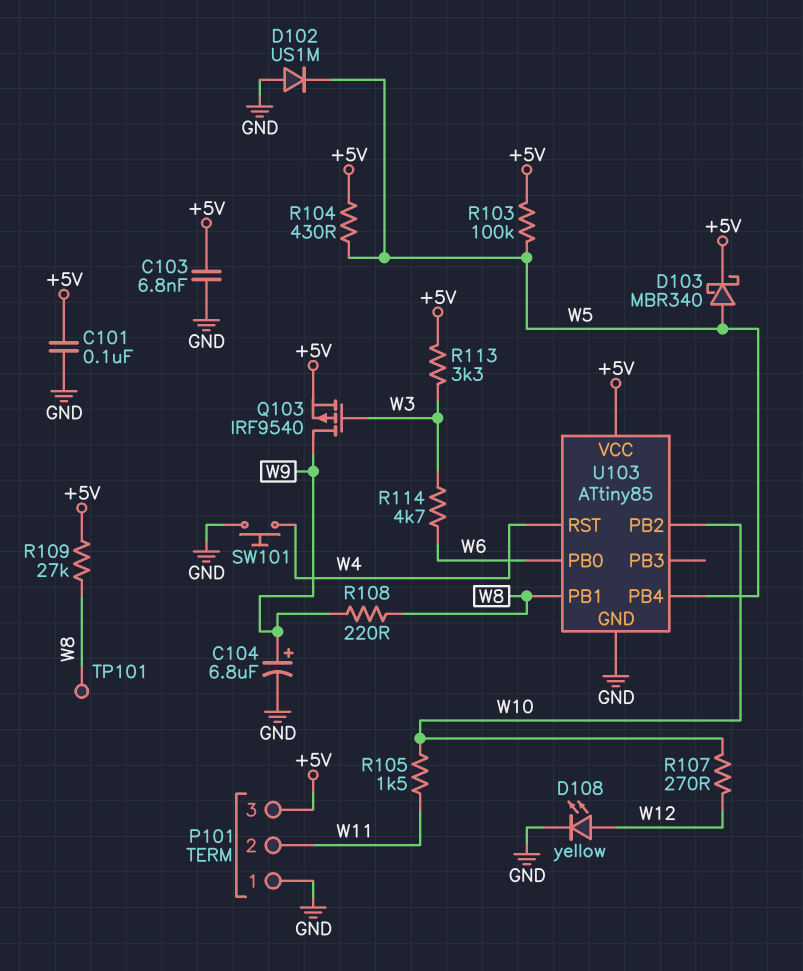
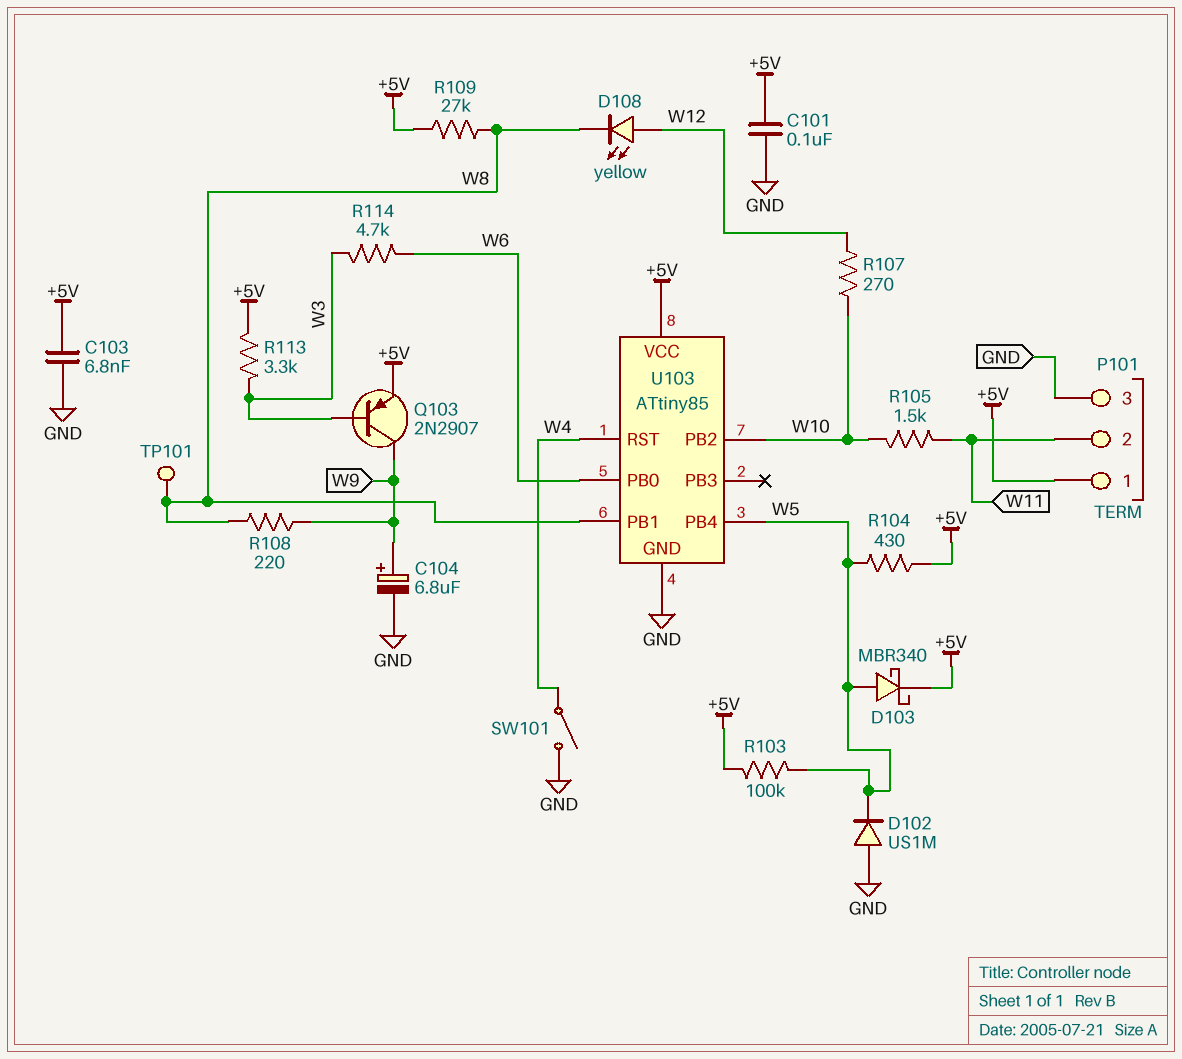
D108: LED yellow (A W12, K GND) -> LED yellow (A W12, K W8)
P101 pin 1: GND -> +5V
P101 pin 3: +5V -> GND
Q103: PMOS IRF9540 (G W3, D W9, S +5V) -> PNP 2N2907 (B W3, C W9, E +5V)
SW101: button (GND, W4) -> switch (GND, W4)

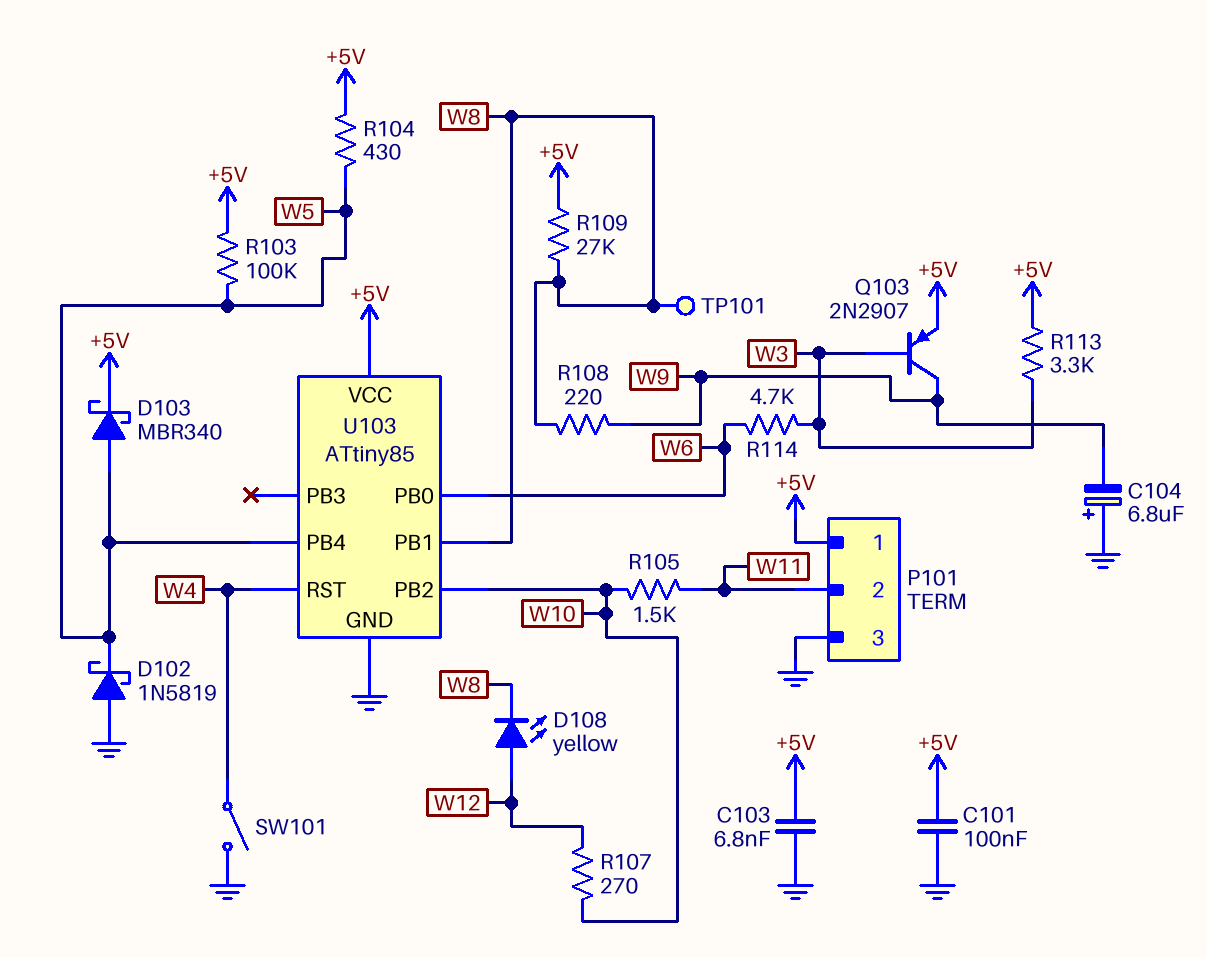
C104: 6.8uF (plus W9, minus GND) -> 6.8uF (plus GND, minus W9)
D102: diode US1M (A GND, K W5) -> schottky 1N5819 (A GND, K W5)

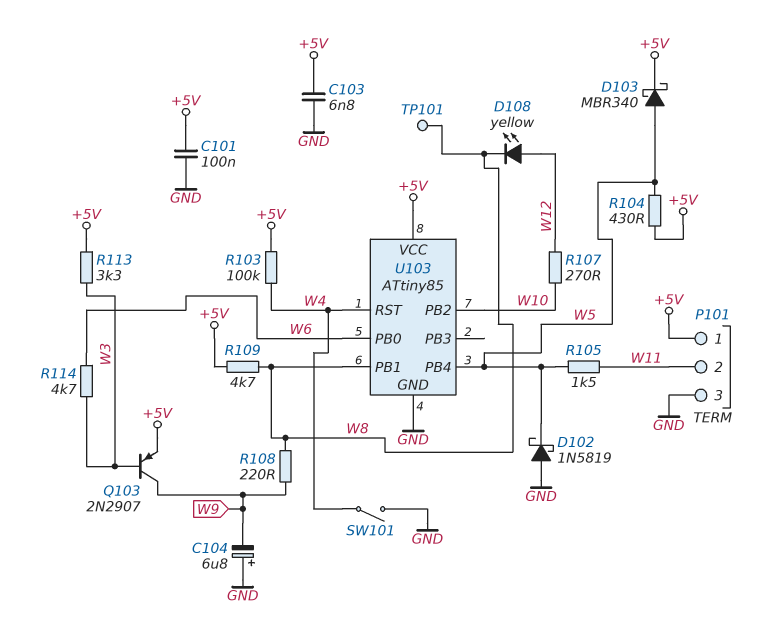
R103: 100k (+5V, W5) -> 100k (+5V, W4)
R105: 1.5k (W10, W11) -> 1.5k (W5, W11)
R109: 27k (+5V, W8) -> 4.7k (+5V, W8)

